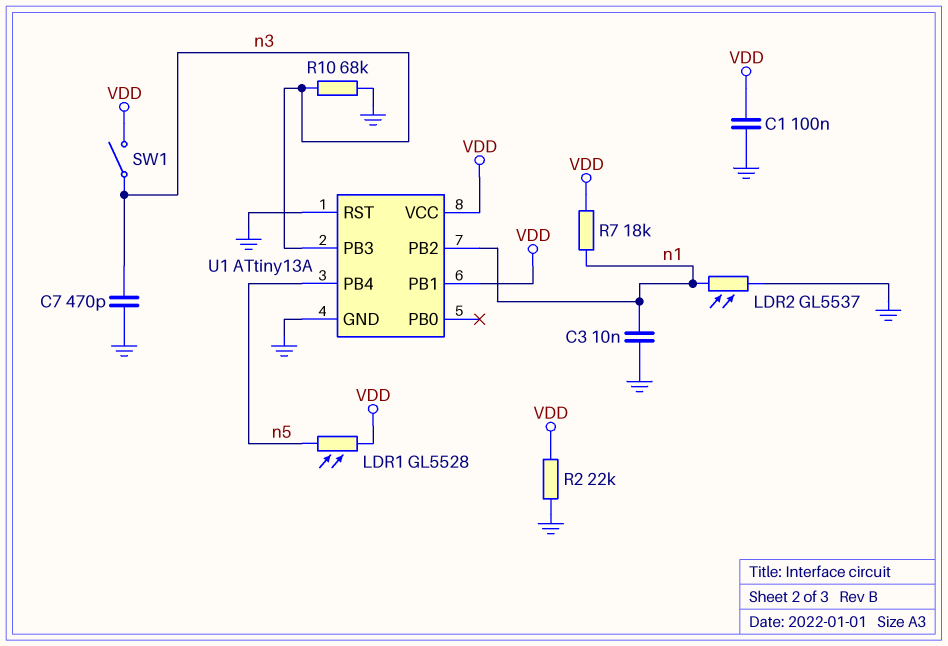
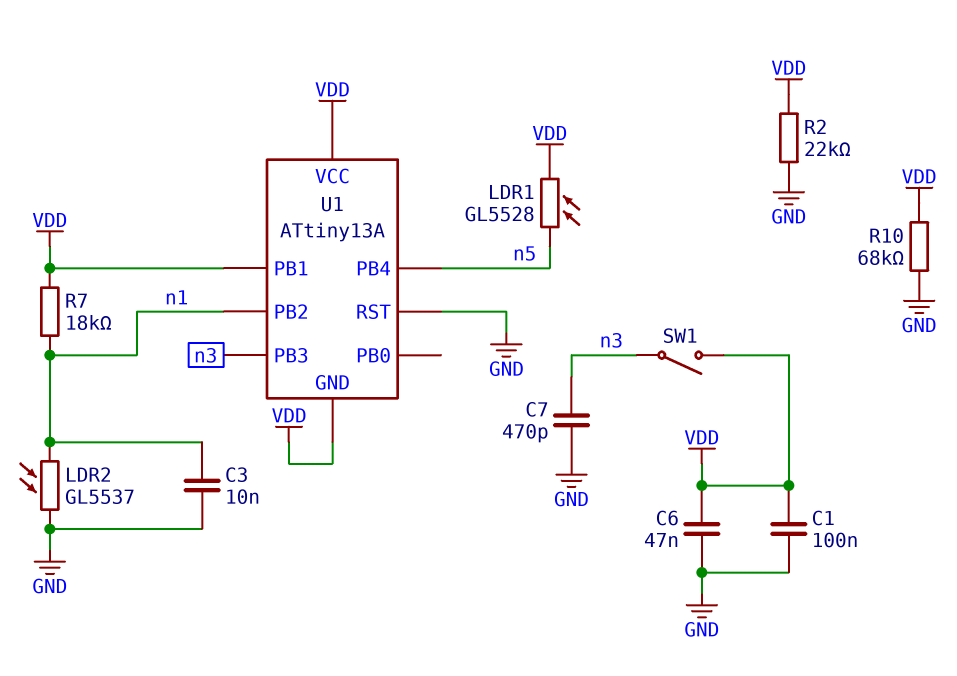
C6: none -> 47nF (GND, VDD)
R10: 68k (GND, n3) -> 68k (GND, VDD)
U1 pin GND: GND -> VDD

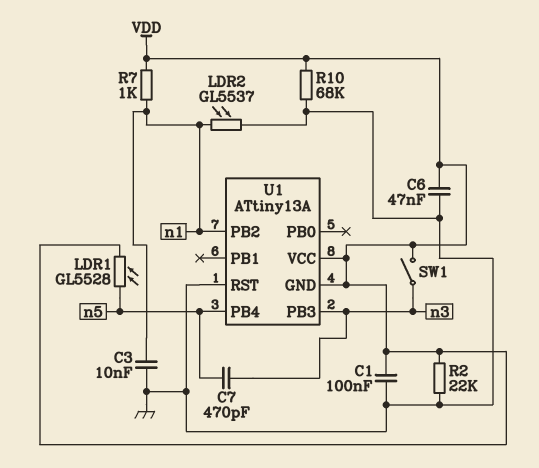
C7: 470pF (GND, n3) -> 470pF (n3, n5)
R7: 18k (VDD, n1) -> 1k (VDD, n1)
U1 pin PB1: VDD -> none

